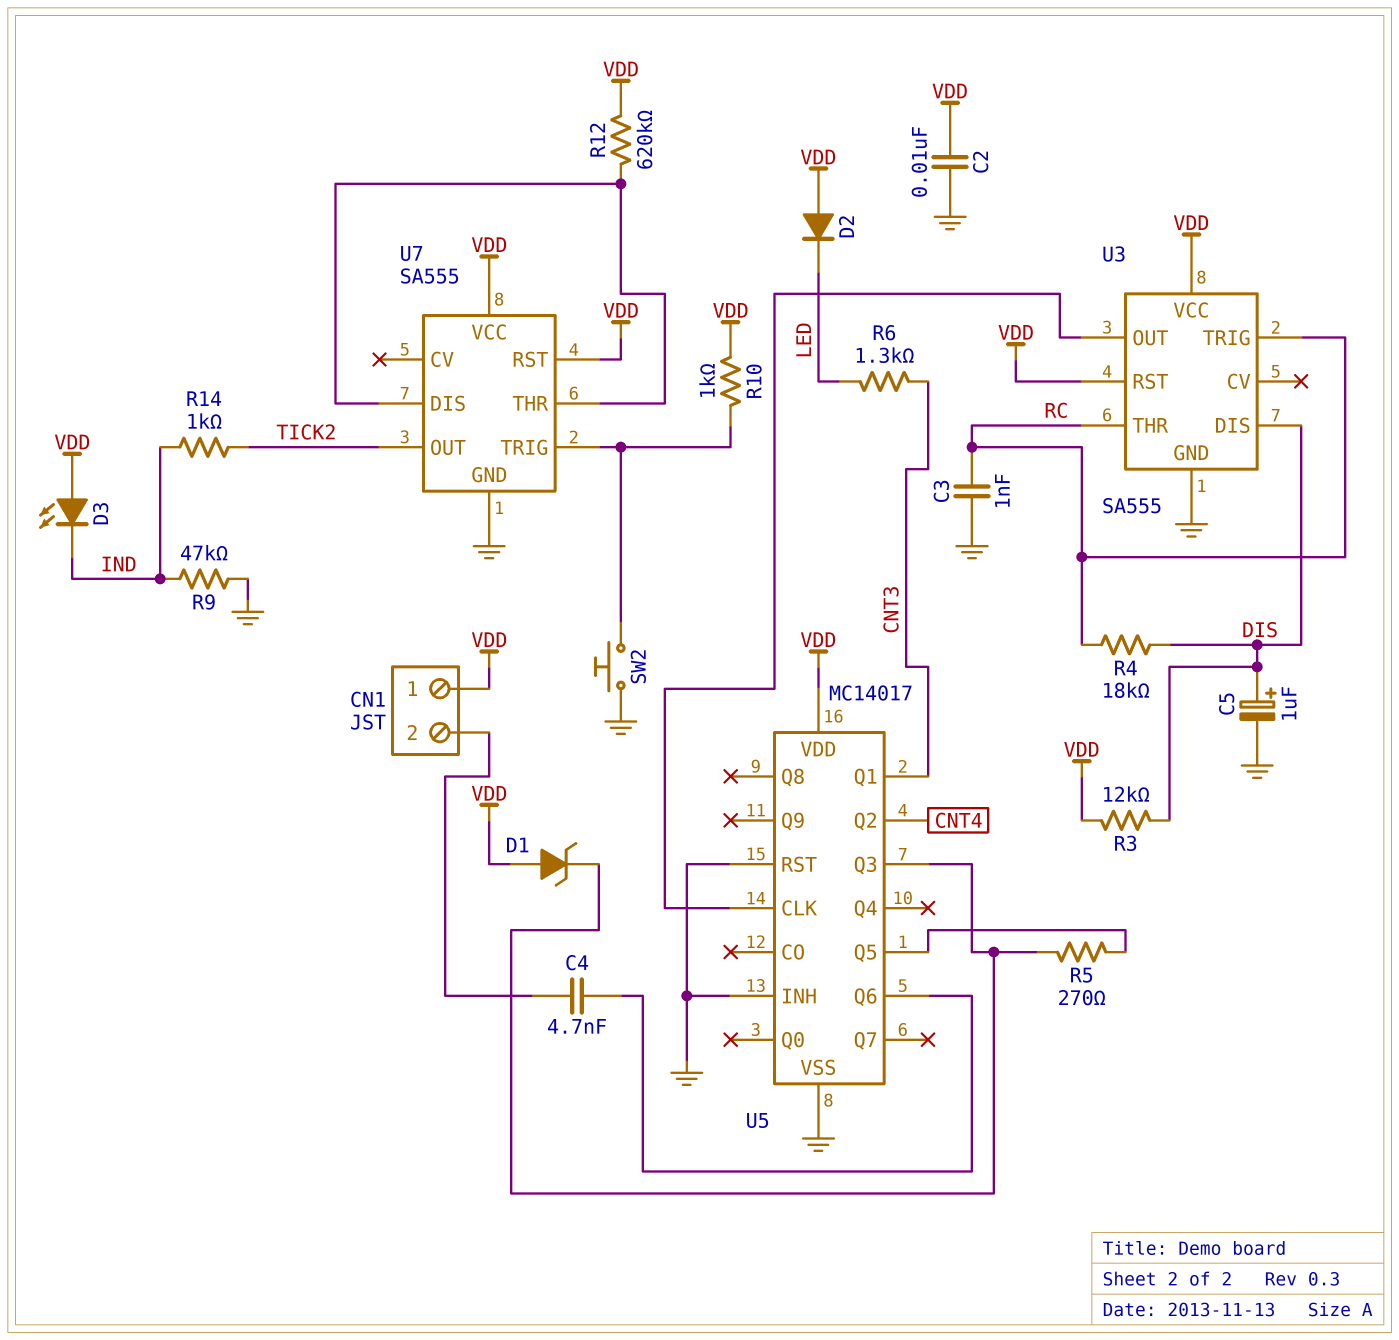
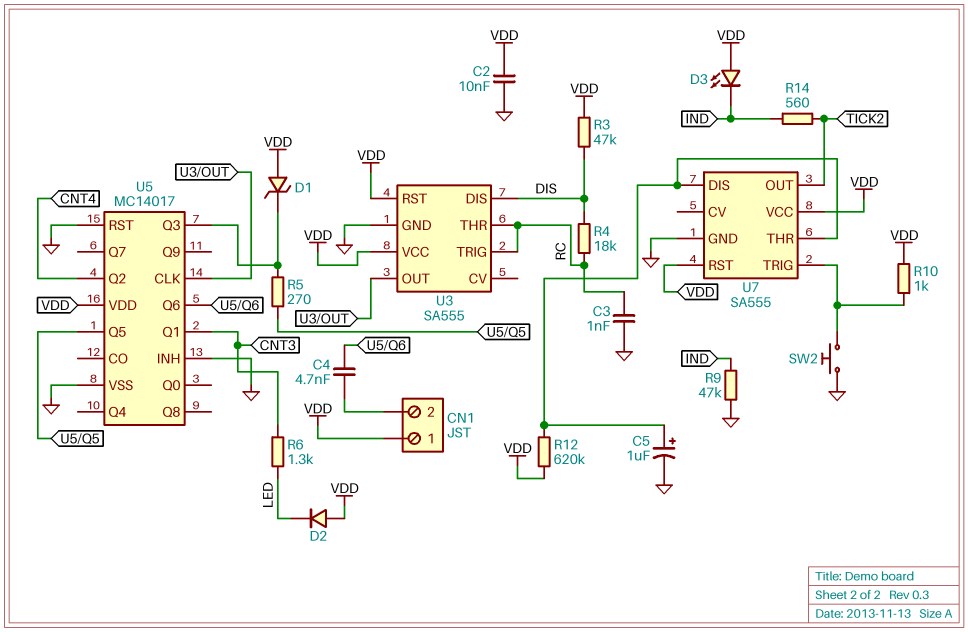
C5: 1uF (plus DIS, minus GND) -> 1uF (plus U7/DIS, minus GND)
R3: 12k (DIS, VDD) -> 47k (DIS, VDD)
R14: 1k (IND, TICK2) -> 560 (IND, TICK2)

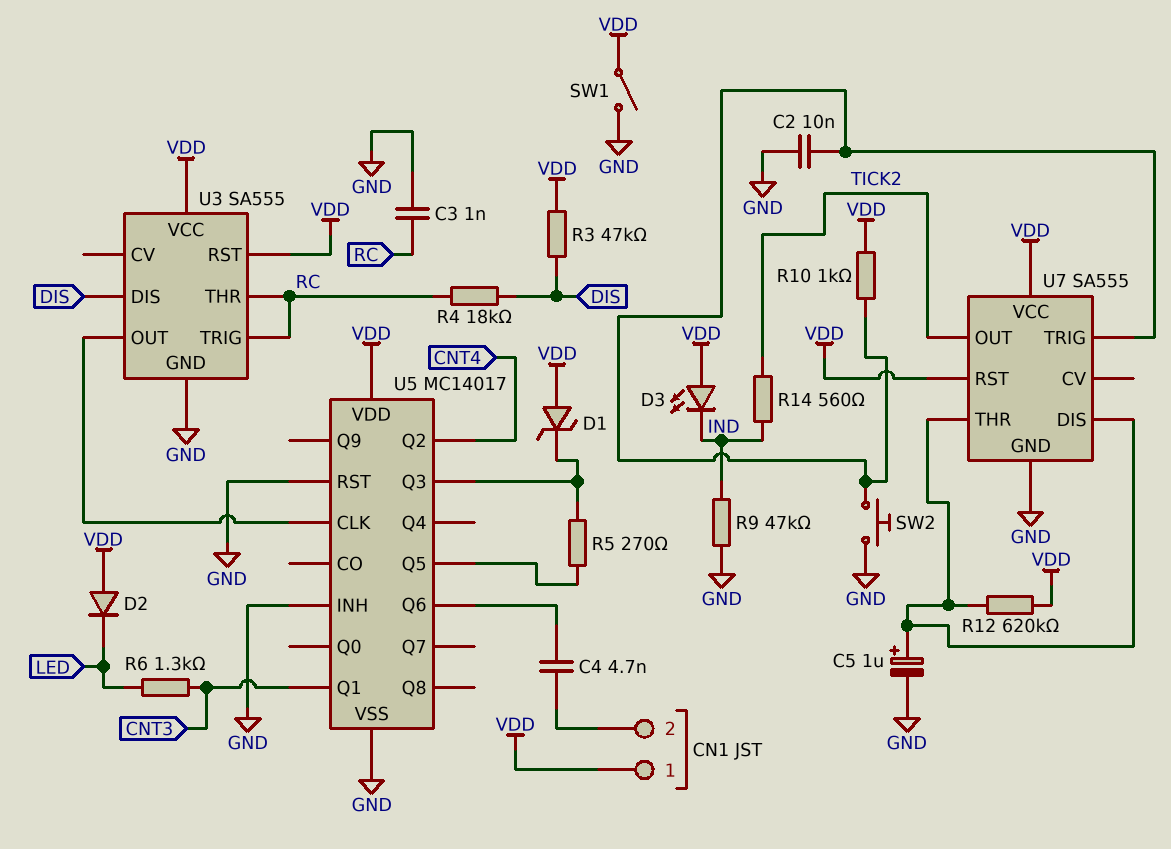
C2: 10nF (GND, VDD) -> 10nF (GND, U7/TRIG)
SW1: none -> switch (GND, VDD)

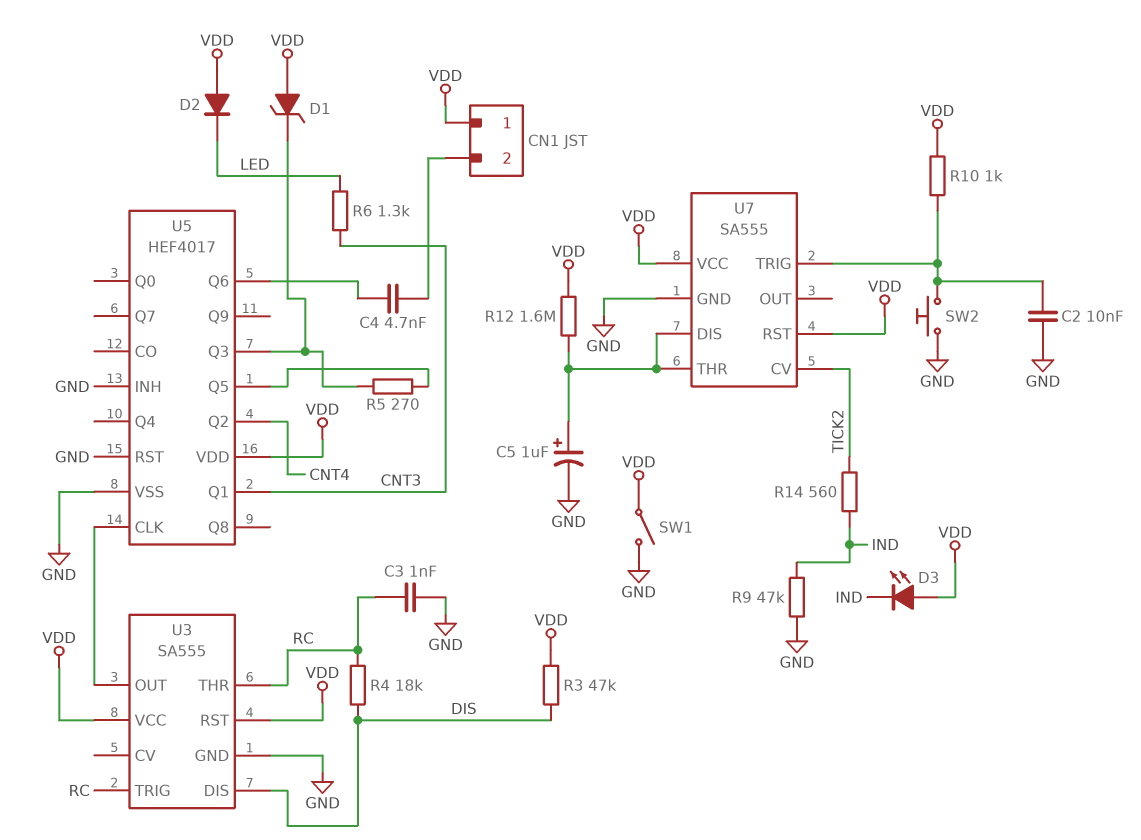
R12: 620k (U7/DIS, VDD) -> 1.6M (U7/DIS, VDD)
U5: MC14017 -> HEF4017
U7 pin CV: none -> TICK2
U7 pin OUT: TICK2 -> none

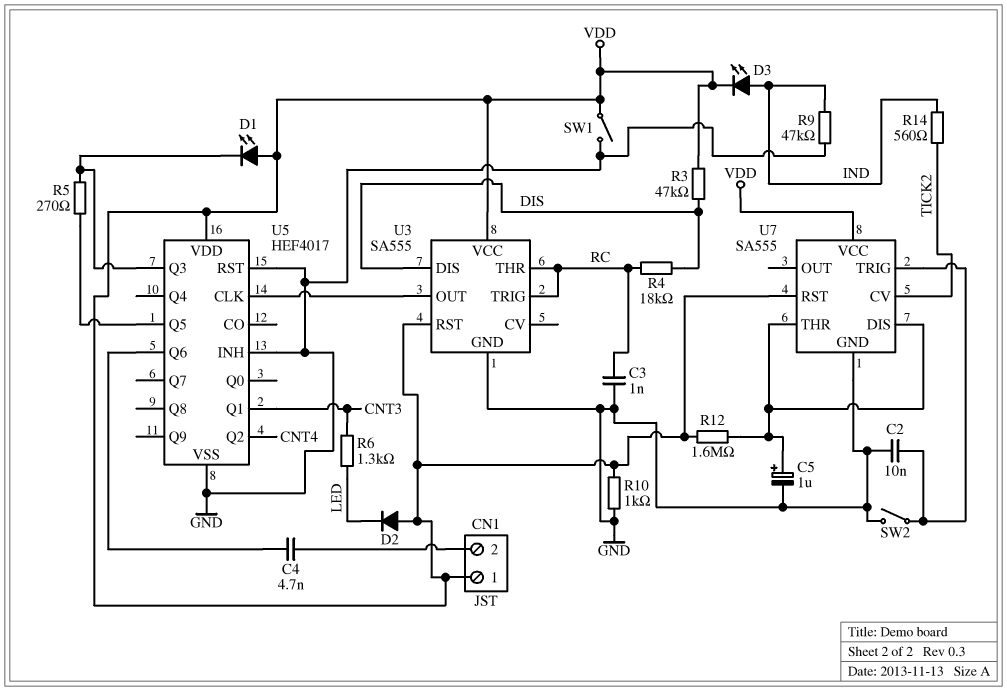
D1: zener (A VDD, K U5/Q3) -> LED (A VDD, K U5/Q3)
D3: LED (A VDD, K IND) -> LED (A IND, K VDD)
R10: 1k (U7/TRIG, VDD) -> 1k (GND, VDD)
SW2: button (GND, U7/TRIG) -> switch (GND, U7/TRIG)

